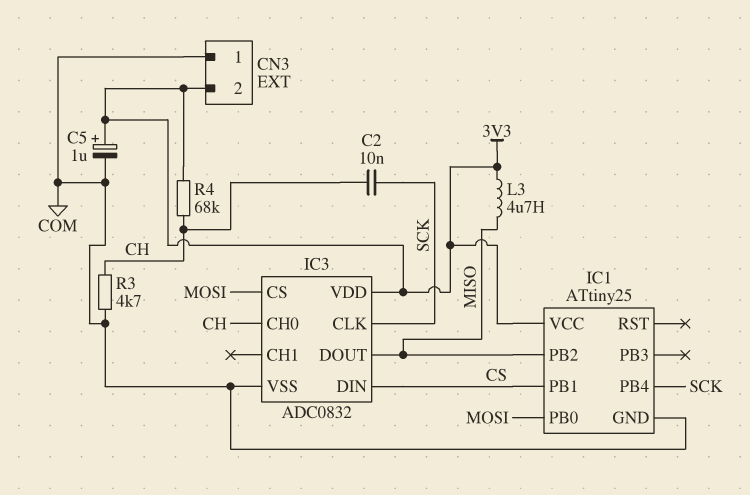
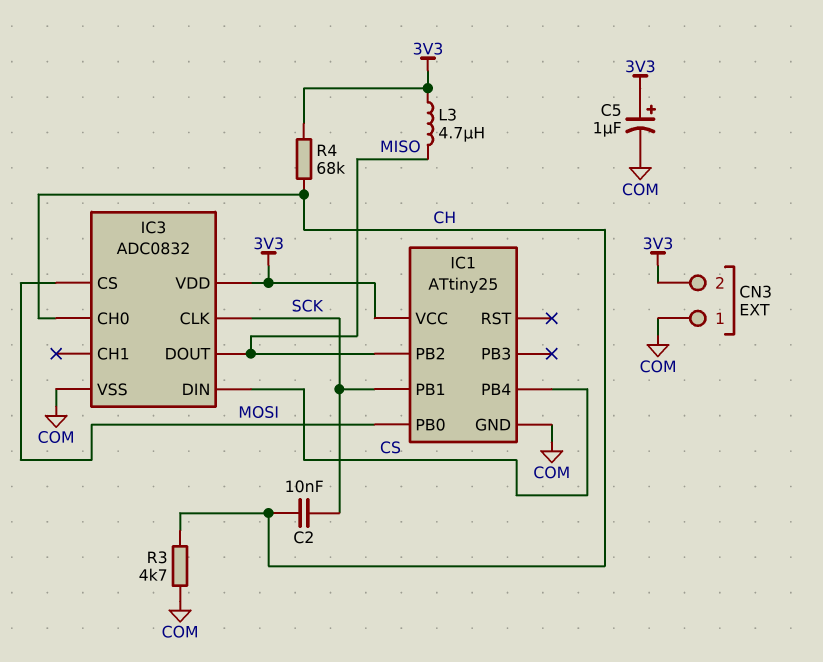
IC1 pin PB1: CS -> SCK
IC1 pin PB4: SCK -> CS

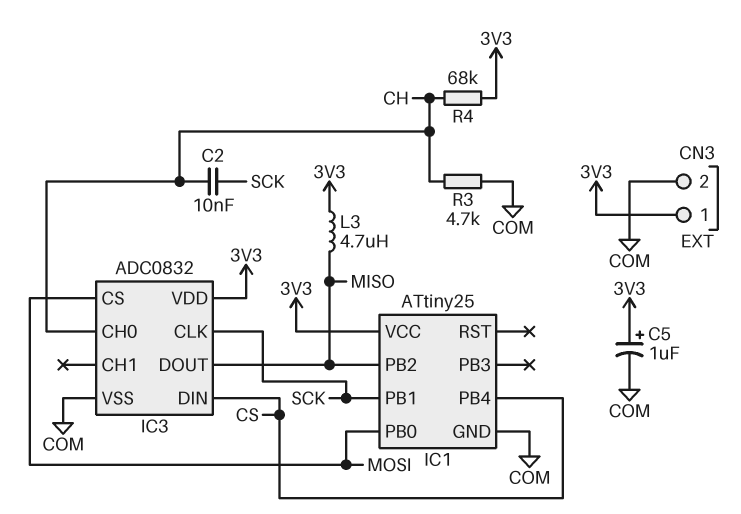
CN3 pin 1: COM -> 3V3
CN3 pin 2: 3V3 -> COM

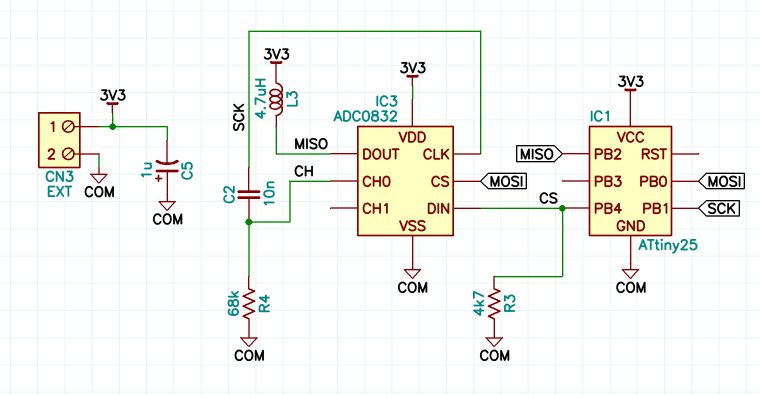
C5: 1uF (plus 3V3, minus COM) -> 1uF (plus COM, minus 3V3)
R3: 4.7k (CH, COM) -> 4.7k (COM, CS)
R4: 68k (3V3, CH) -> 68k (CH, COM)

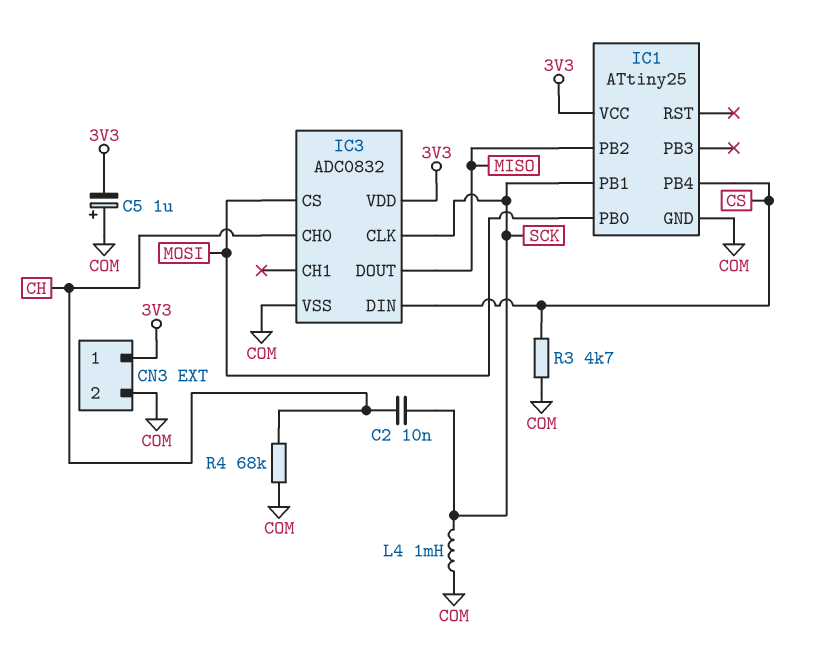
L3: 4.7uH (3V3, MISO) -> none
L4: none -> 1mH (COM, SCK)

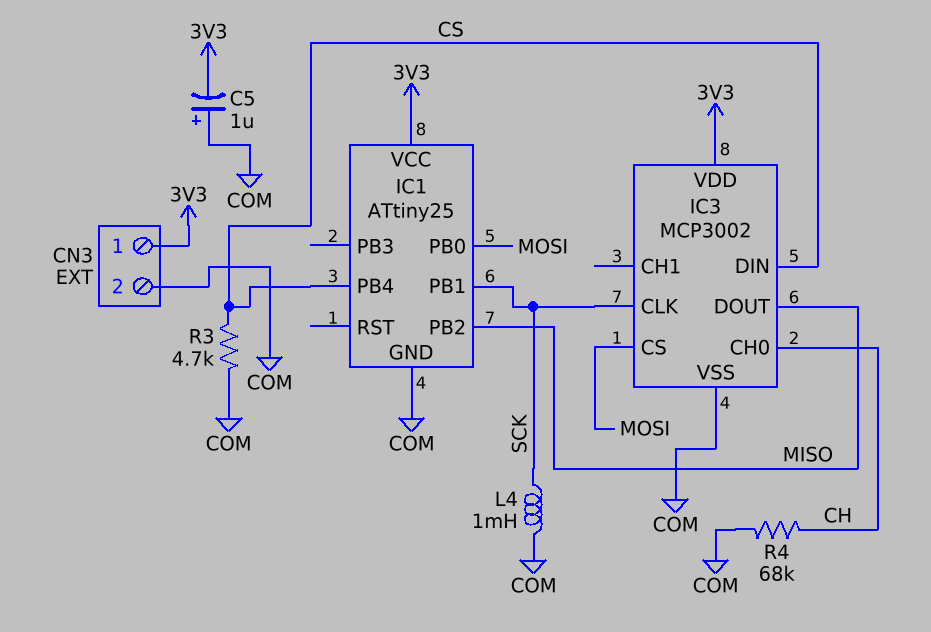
C2: 10nF (CH, SCK) -> none
IC3: ADC0832 -> MCP3002

